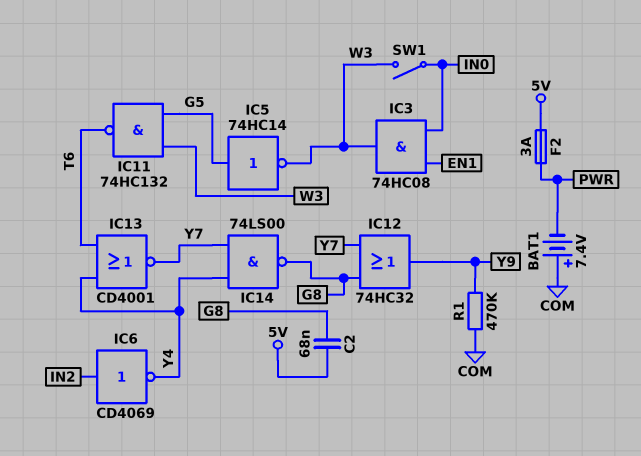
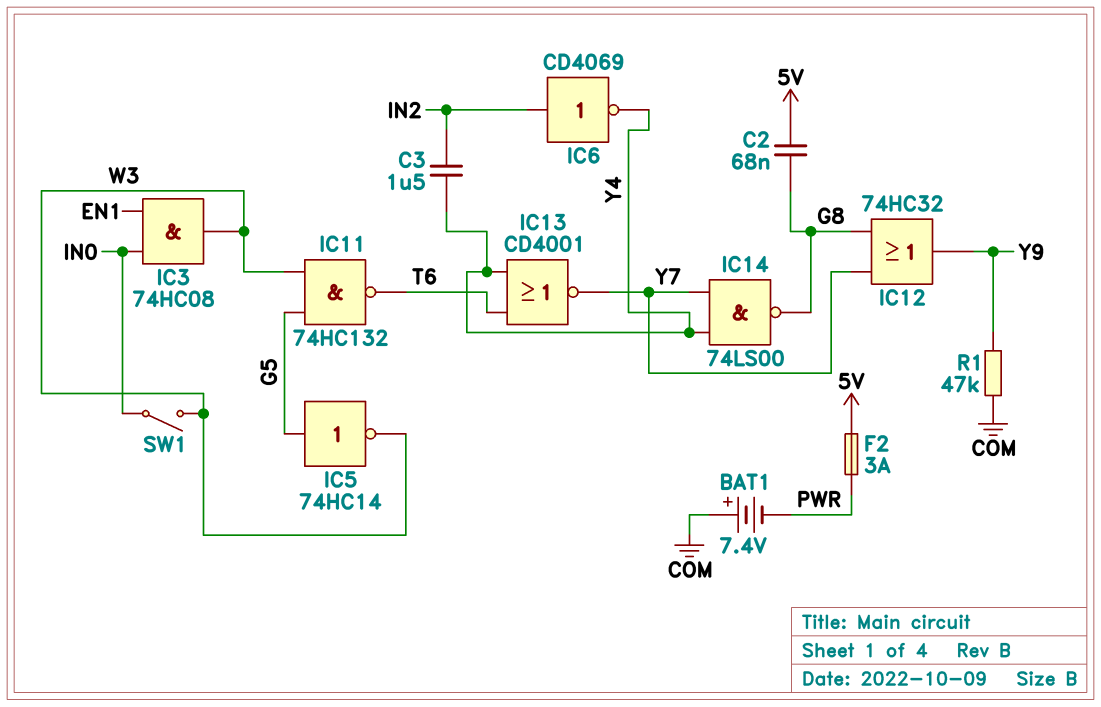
C3: none -> 1.5uF (IN2, Y4)
R1: 470k (COM, Y9) -> 47k (COM, Y9)

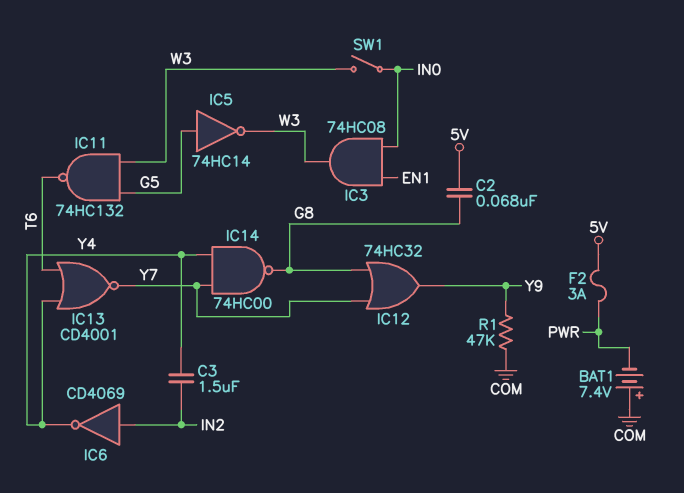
IC14: NAND 74LS00 (in Y4, in Y7, out G8) -> NAND 74HC00 (in Y4, in Y7, out G8)

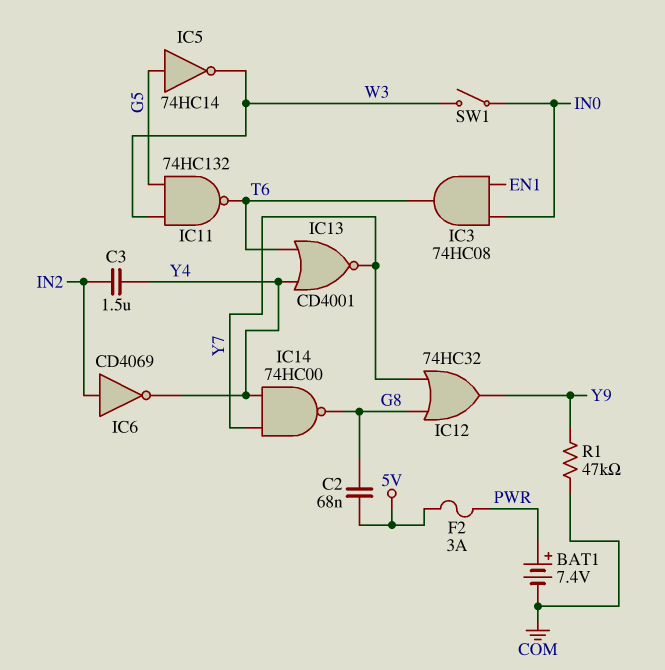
BAT1: 7.4V (plus COM, minus PWR) -> 7.4V (plus PWR, minus COM)
IC3: AND 74HC08 (in EN1, in IN0, out W3) -> AND 74HC08 (in EN1, in IN0, out T6)

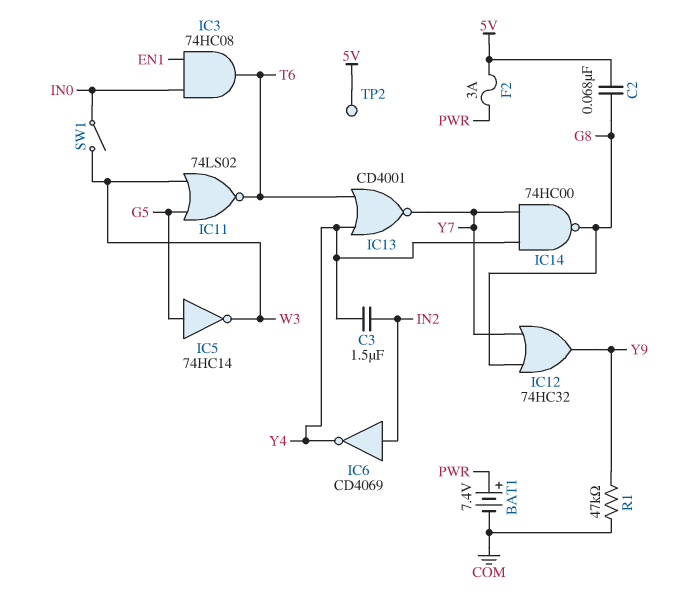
IC11: NAND 74HC132 (in G5, in W3, out T6) -> NOR 74LS02 (in G5, in W3, out T6)
TP2: none -> test point (5V)

